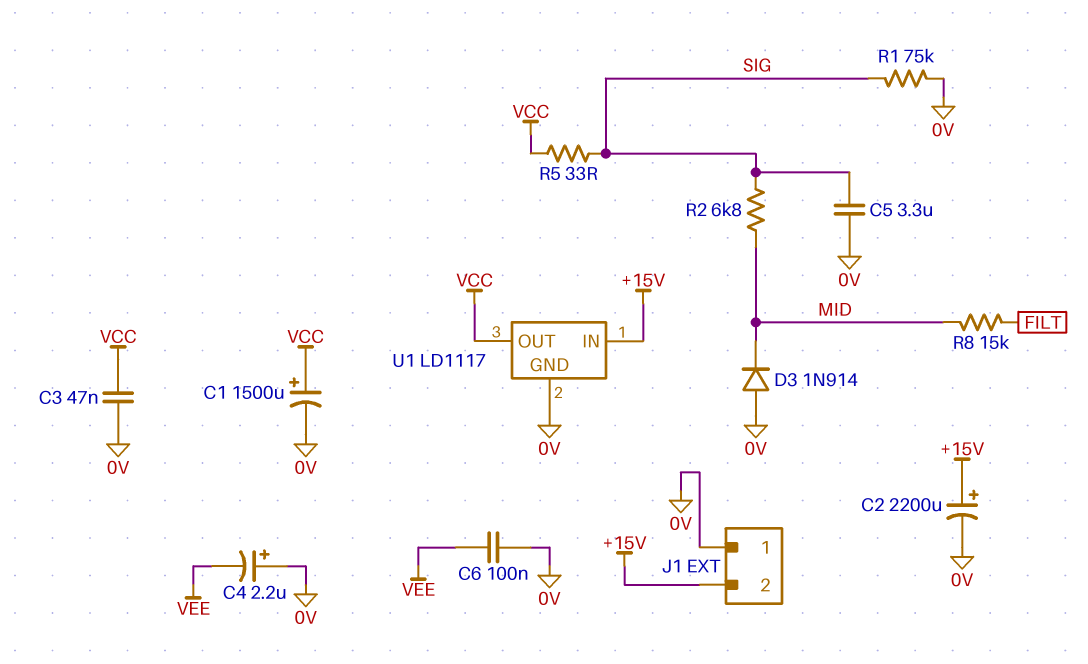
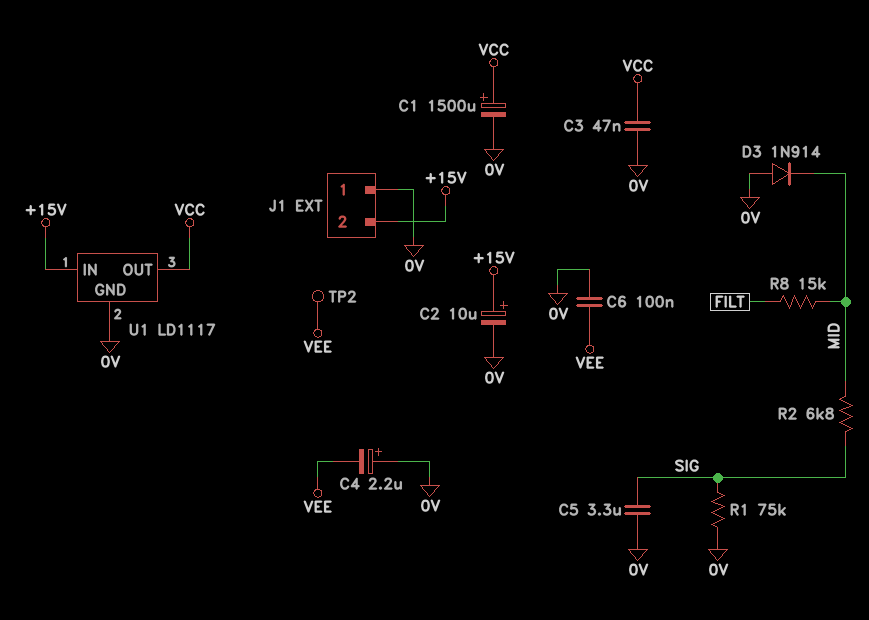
C2: 2200uF (plus +15V, minus 0V) -> 10uF (plus +15V, minus 0V)
R5: 33 (SIG, VCC) -> none
TP2: none -> test point (VEE)

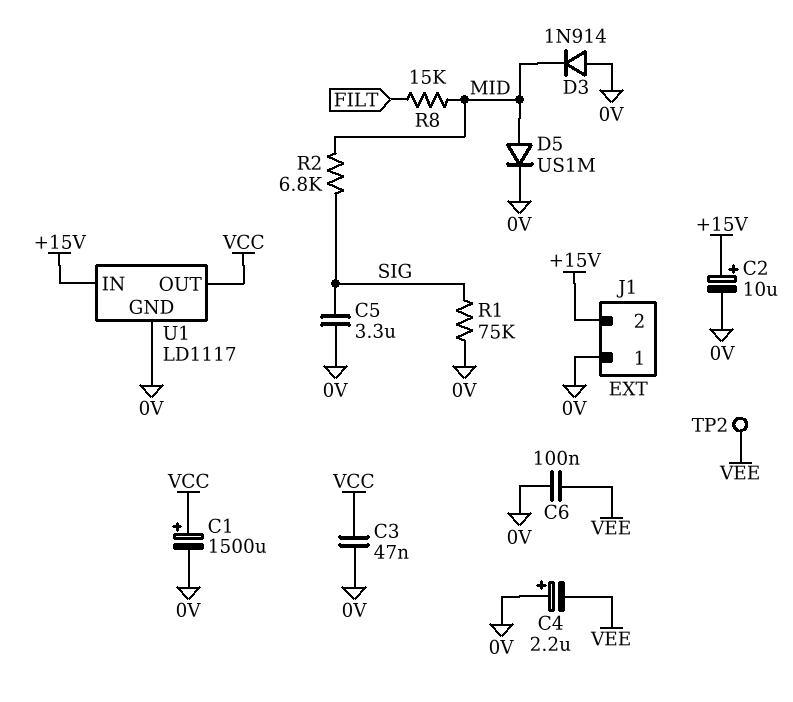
D5: none -> diode US1M (A MID, K 0V)

